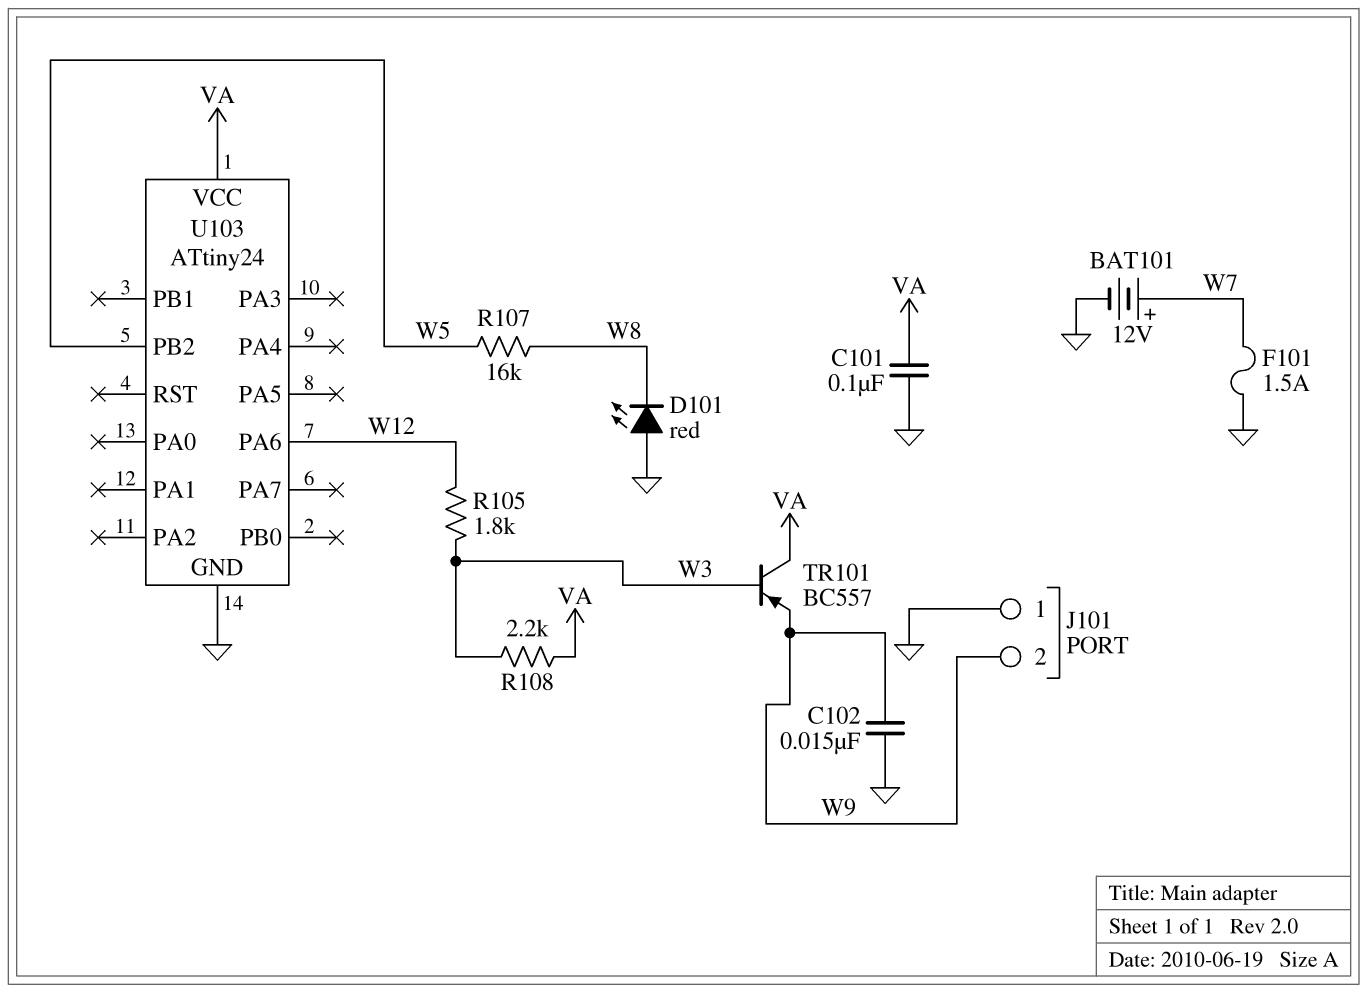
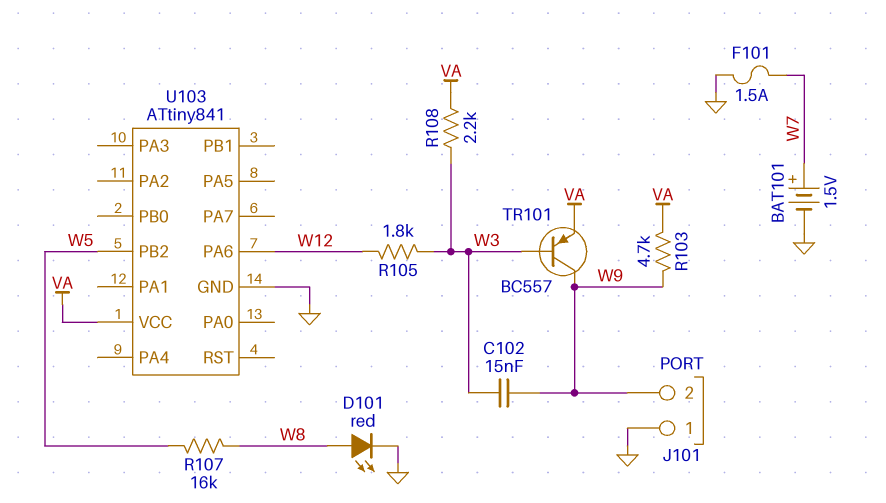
BAT101: 12V (plus W7, minus GND) -> 1.5V (plus W7, minus GND)
C101: 100nF (GND, VA) -> none
C102: 15nF (GND, W9) -> 15nF (W3, W9)
D101: LED red (A GND, K W8) -> LED red (A W8, K GND)
R103: none -> 4.7k (VA, W9)
TR101: PNP BC557 (B W3, C VA, E W9) -> PNP BC557 (B W3, C W9, E VA)
U103: ATtiny24 -> ATtiny841

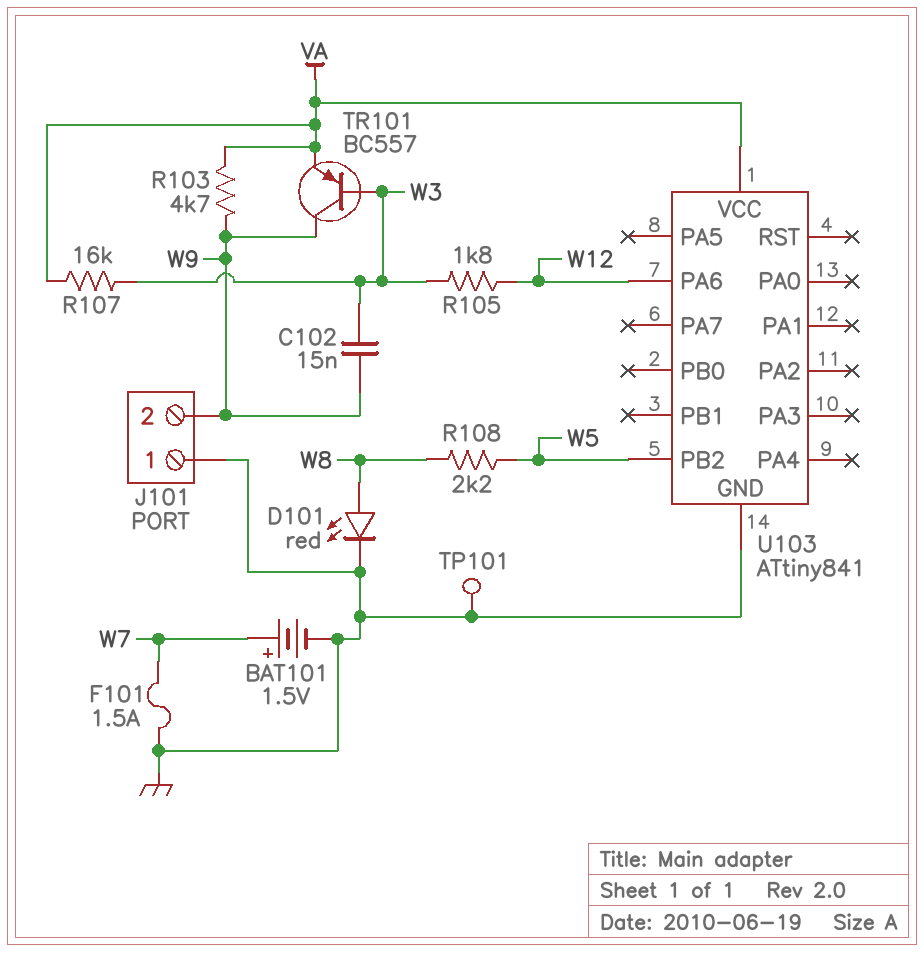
R107: 16k (W5, W8) -> 16k (VA, W3)
R108: 2.2k (VA, W3) -> 2.2k (W5, W8)
TP101: none -> test point (GND)

